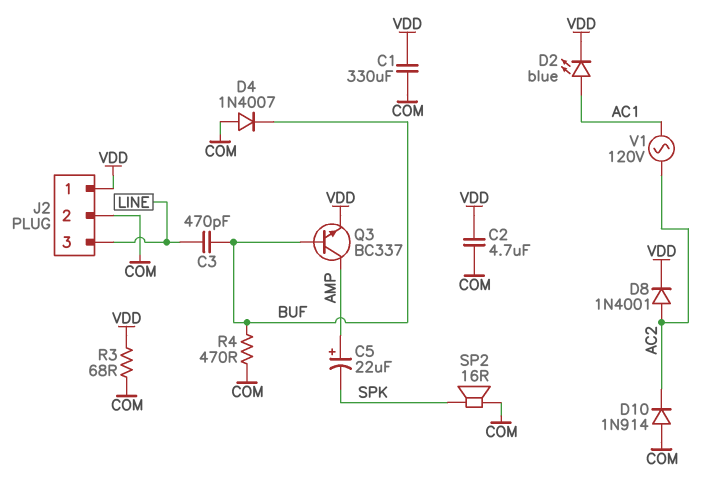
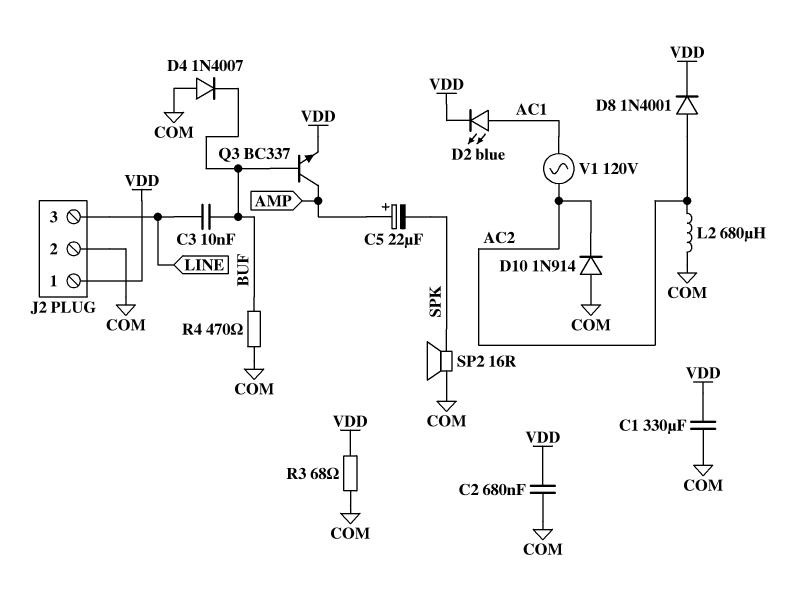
C2: 4.7uF (COM, VDD) -> 680nF (COM, VDD)
C3: 470pF (BUF, LINE) -> 10nF (BUF, LINE)
L2: none -> 680uH (AC2, COM)

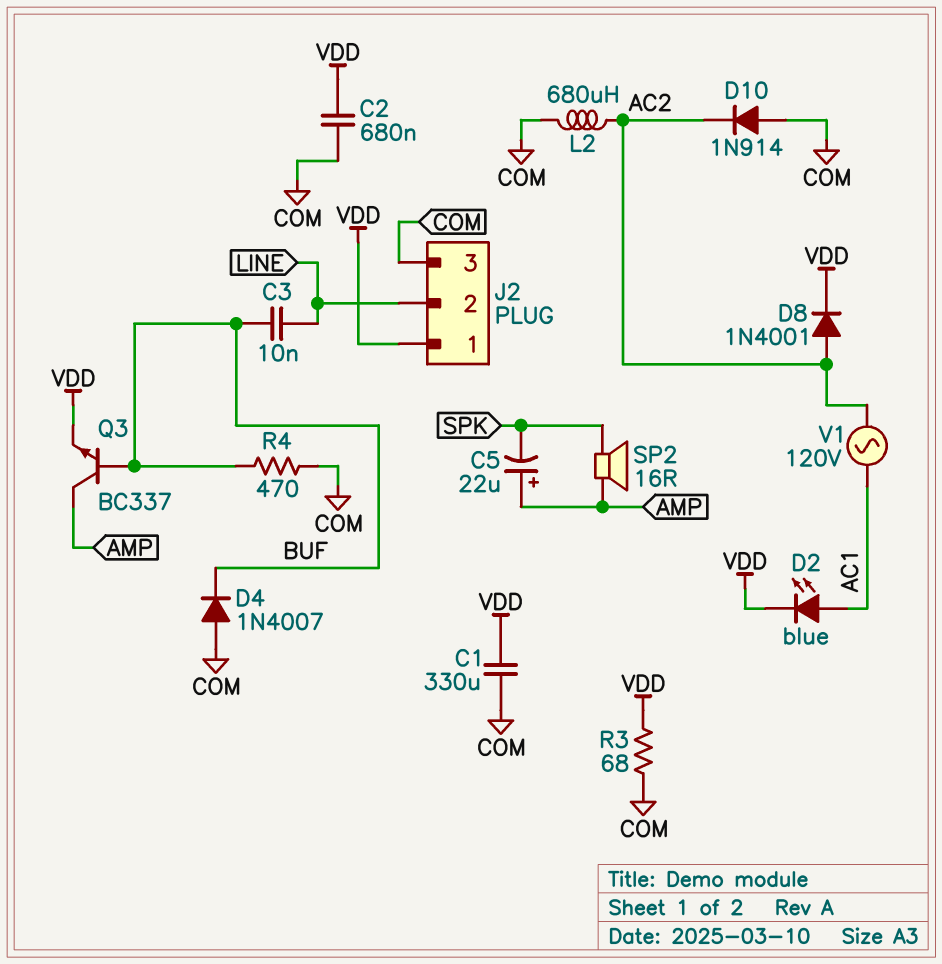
J2 pin 2: COM -> LINE
J2 pin 3: LINE -> COM
SP2: speaker 16R (COM, SPK) -> speaker 16R (AMP, SPK)

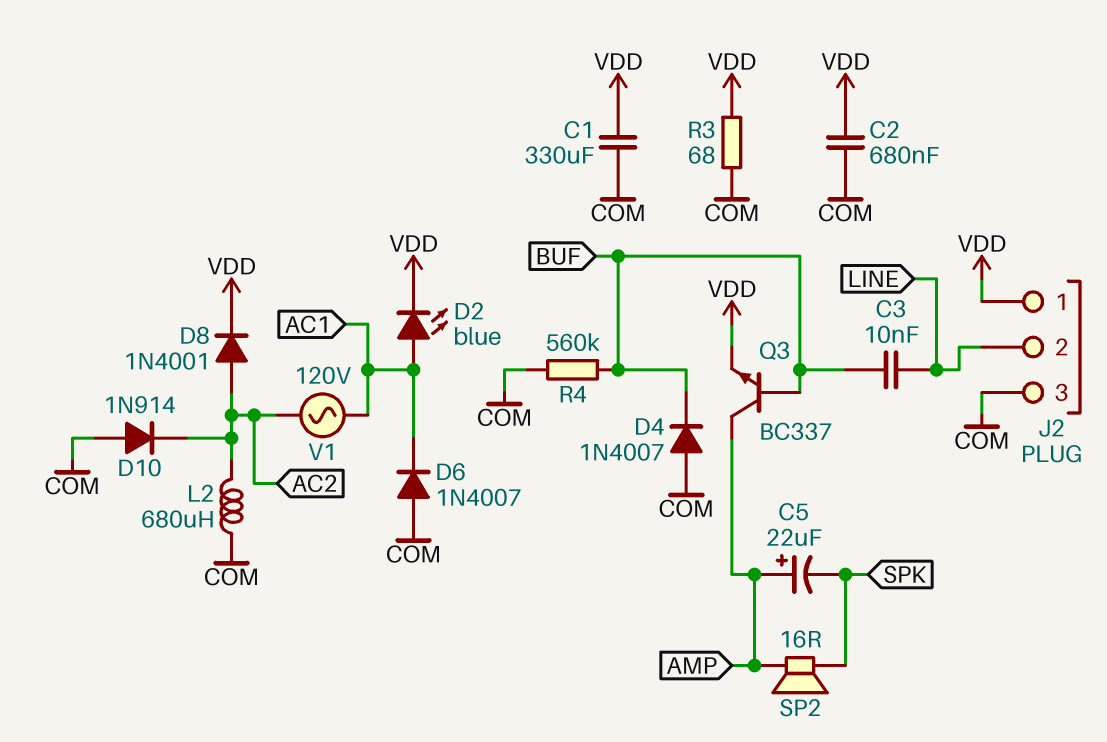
D6: none -> diode 1N4007 (A COM, K AC1)
R4: 470 (BUF, COM) -> 560k (BUF, COM)

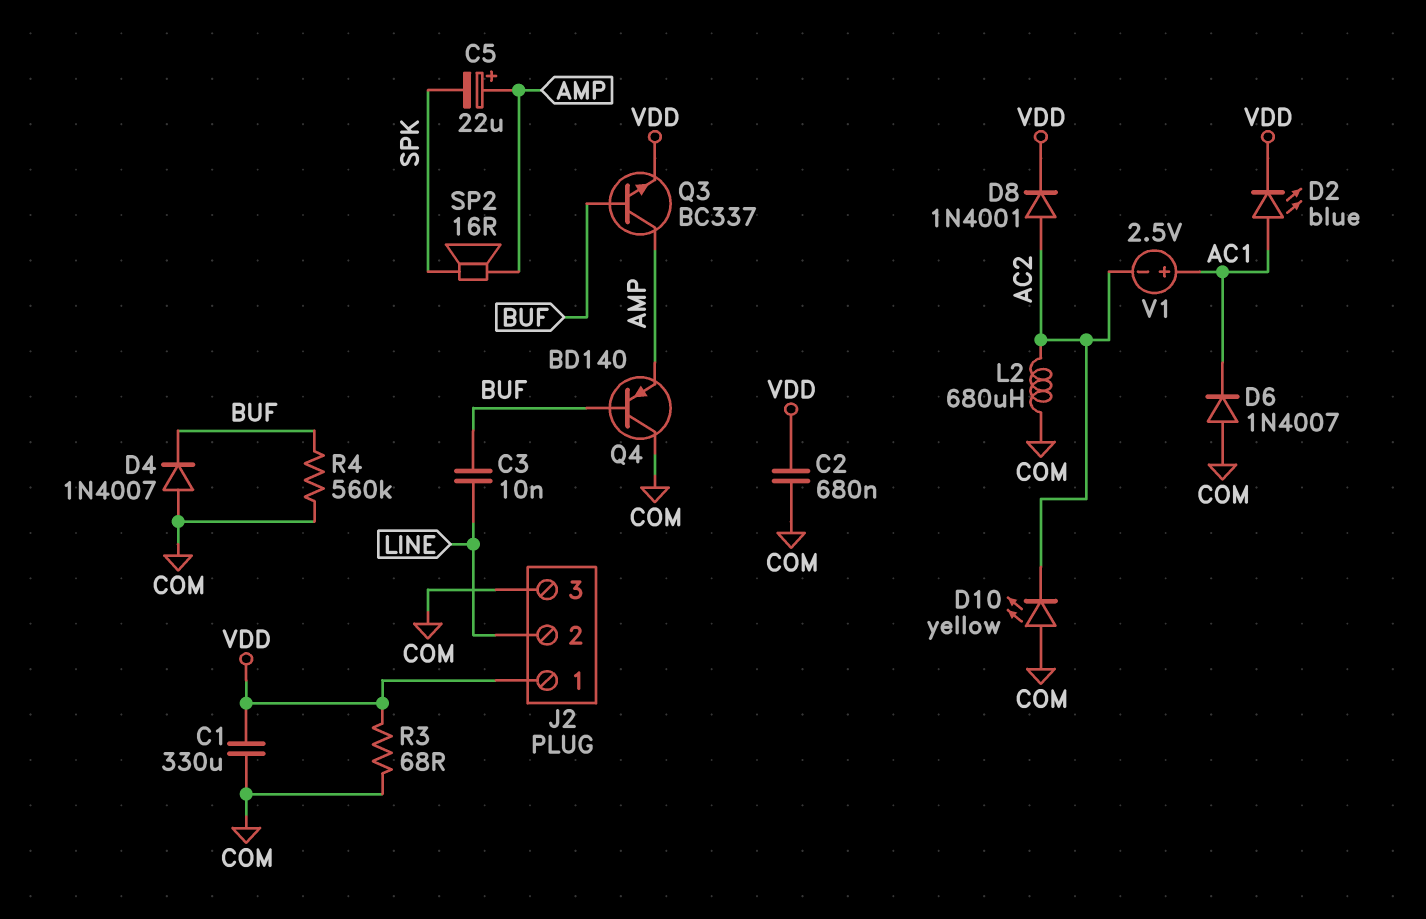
D10: diode 1N914 (A COM, K AC2) -> LED yellow (A COM, K AC2)
Q4: none -> PNP BD140 (B BUF, C COM, E AMP)
V1: AC 120V (AC1, AC2) -> 2.5V (plus AC1, minus AC2)

